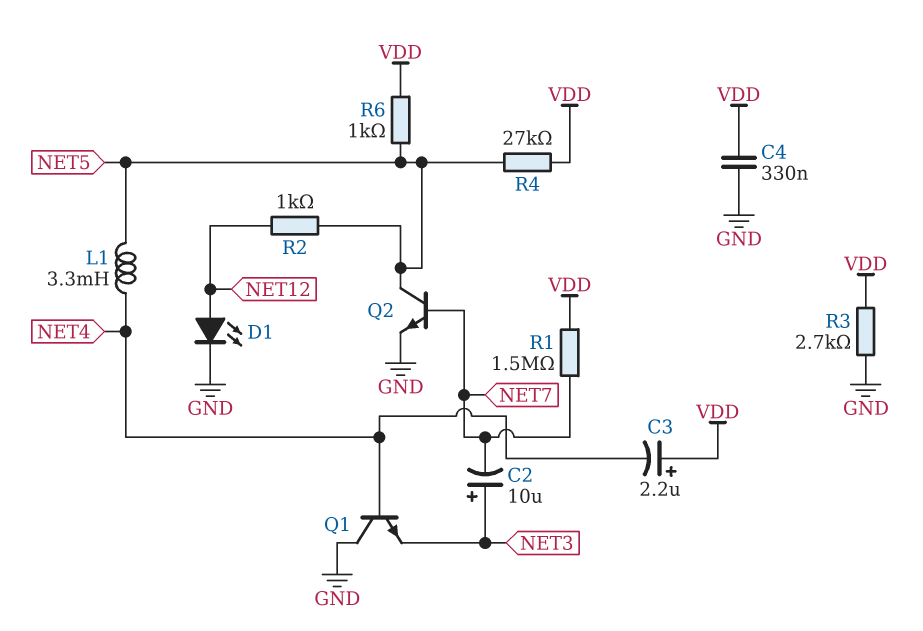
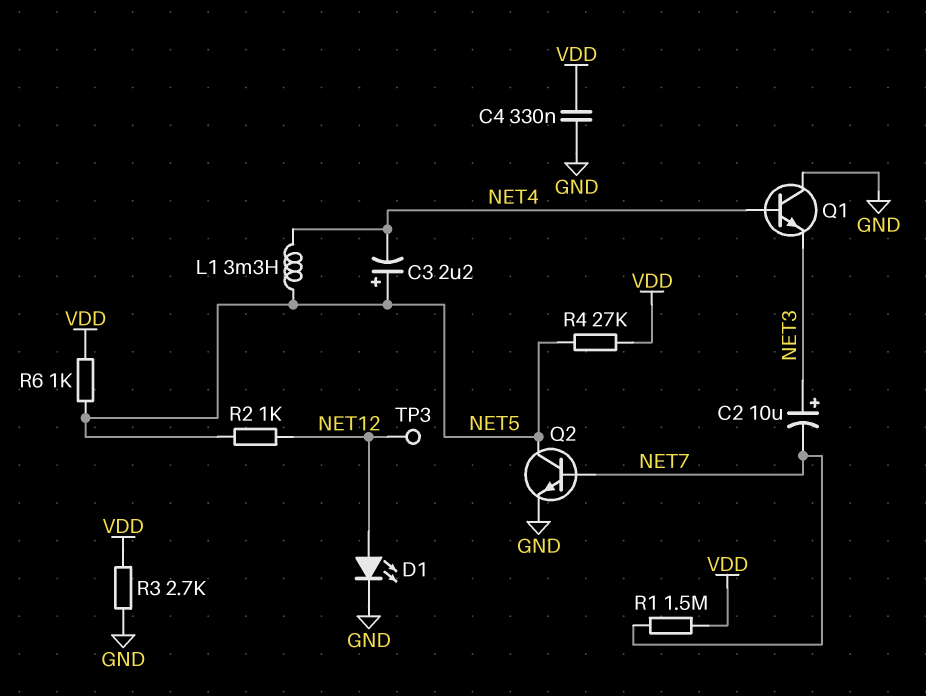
C3: 2.2uF (plus VDD, minus NET4) -> 2.2uF (plus NET5, minus NET4)
TP3: none -> test point (NET12)

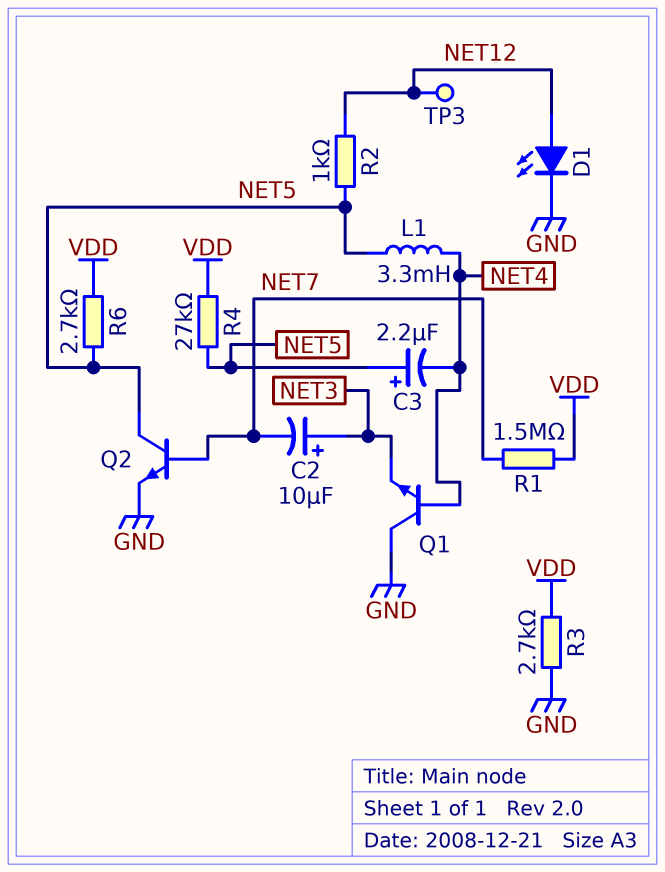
C4: 330nF (GND, VDD) -> none
R6: 1k (NET5, VDD) -> 2.7k (NET5, VDD)

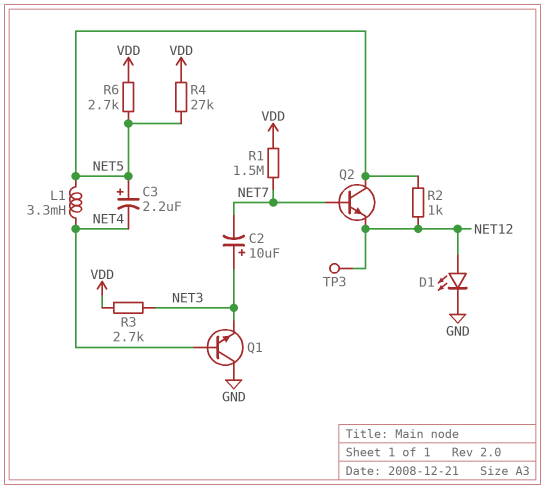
Q2: NPN (B NET7, C NET5, E GND) -> NPN (B NET7, C NET5, E NET12)
R3: 2.7k (GND, VDD) -> 2.7k (NET3, VDD)

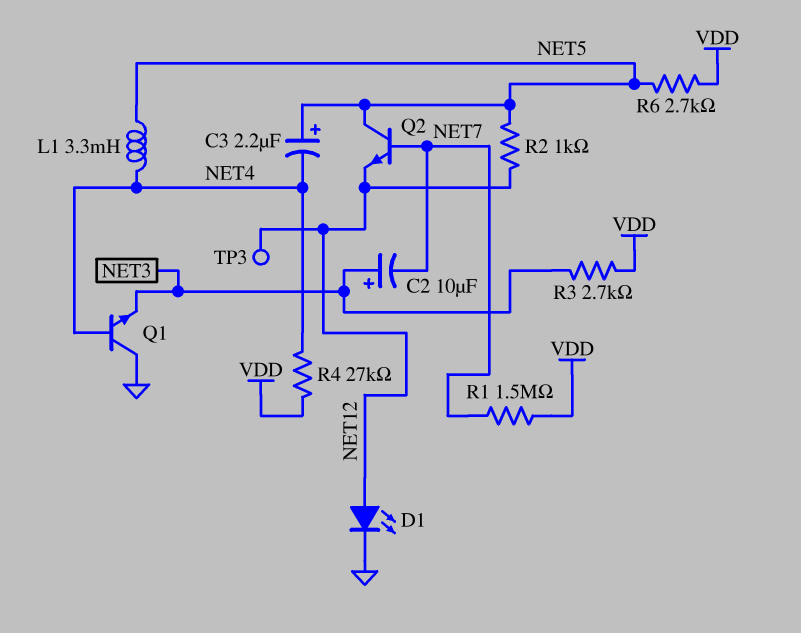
R4: 27k (NET5, VDD) -> 27k (NET4, VDD)

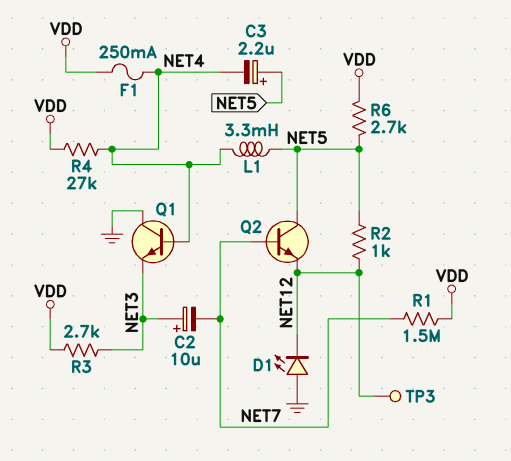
D1: LED (A NET12, K GND) -> LED (A GND, K NET12)
F1: none -> 250mA (NET4, VDD)

